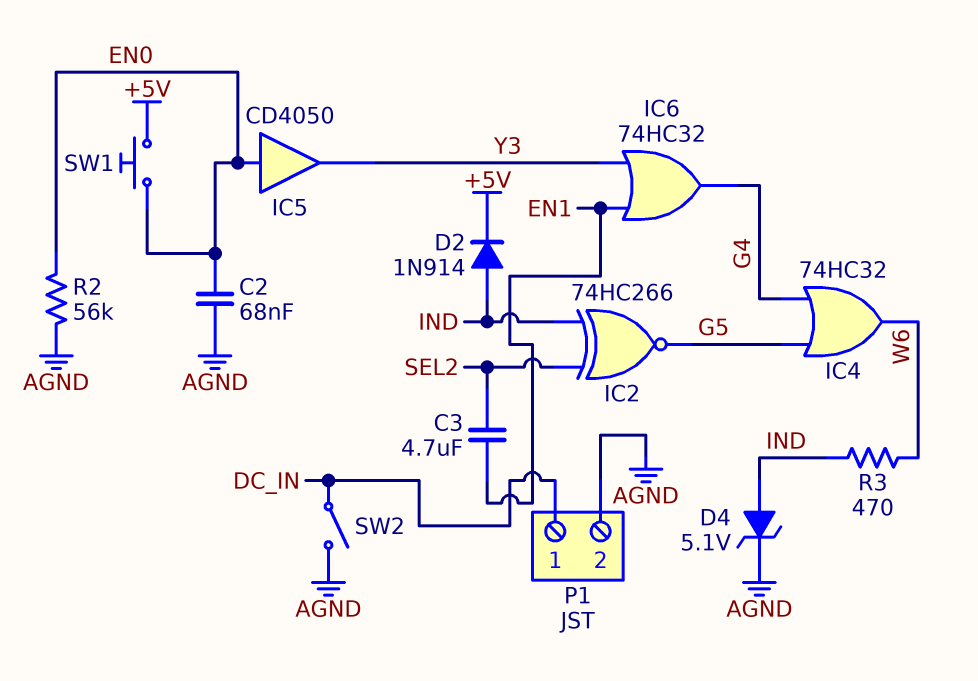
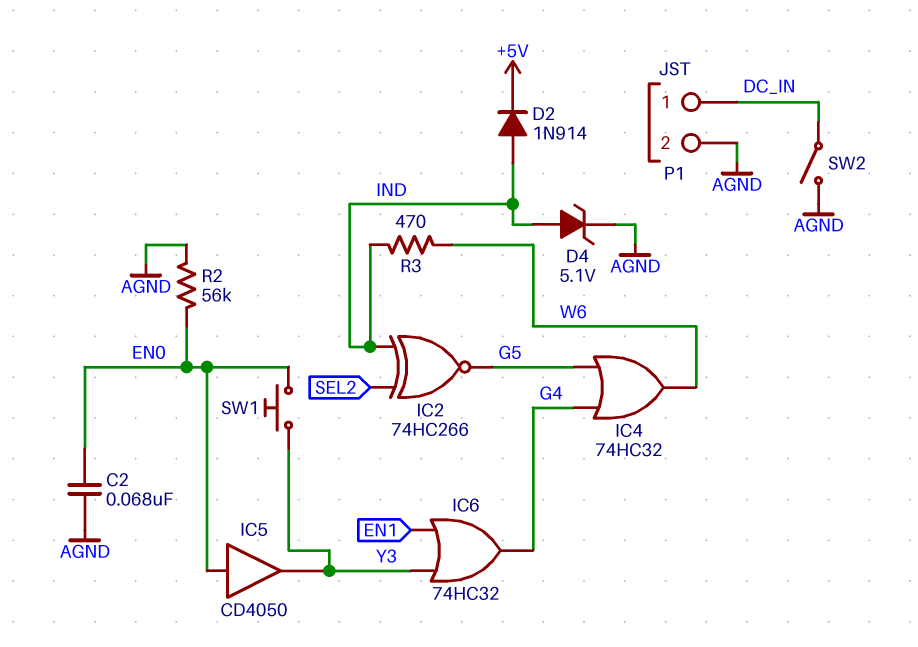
C3: 4.7uF (EN1, SEL2) -> none
SW1: button (+5V, EN0) -> button (EN0, Y3)

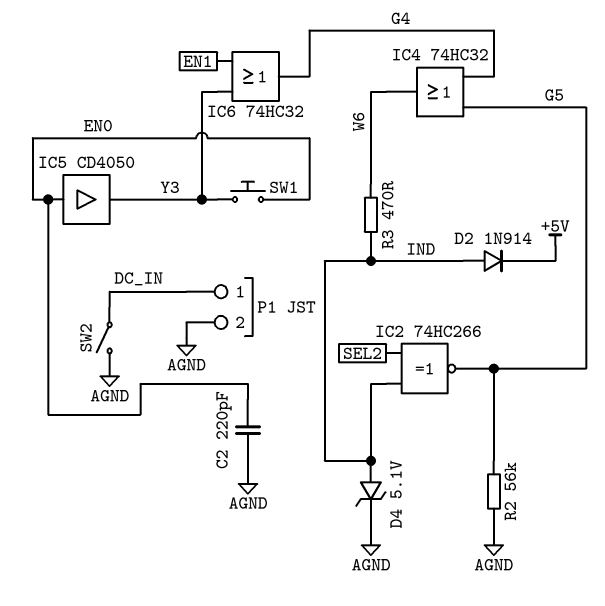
C2: 68nF (AGND, EN0) -> 220pF (AGND, EN0)
R2: 56k (AGND, EN0) -> 56k (AGND, G5)

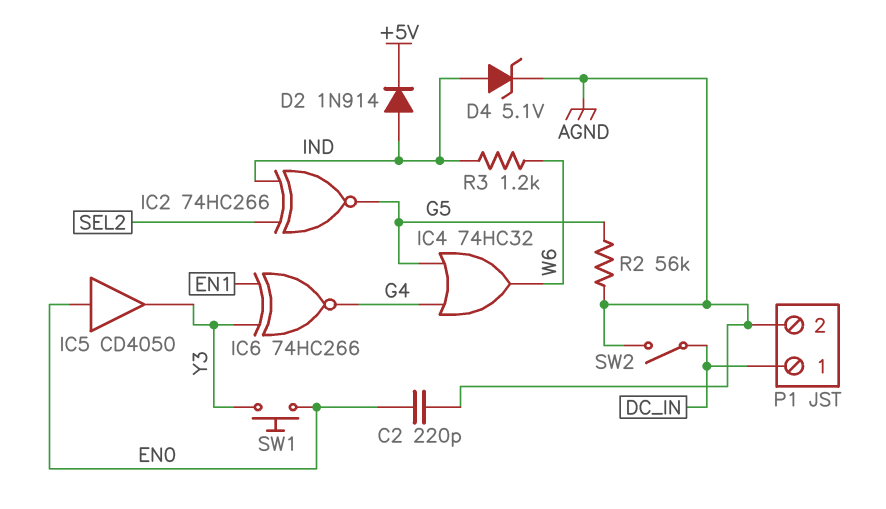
IC6: OR 74HC32 (in EN1, in Y3, out G4) -> XNOR 74HC266 (in EN1, in Y3, out G4)
R3: 470 (IND, W6) -> 1.2k (IND, W6)

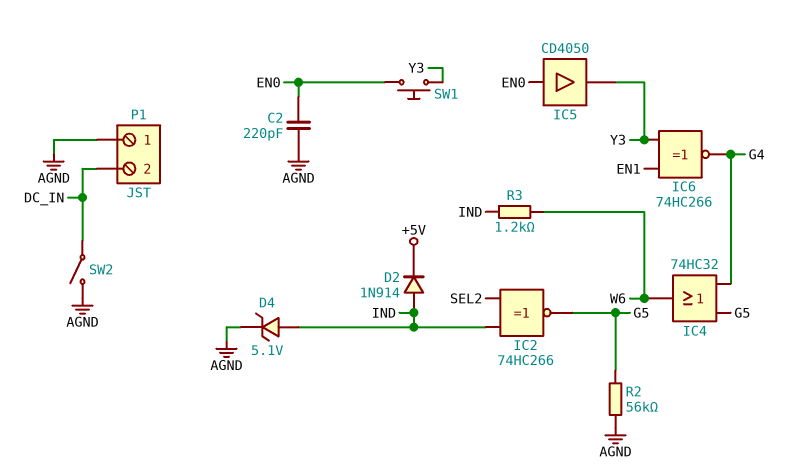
P1 pin 1: DC_IN -> AGND
P1 pin 2: AGND -> DC_IN

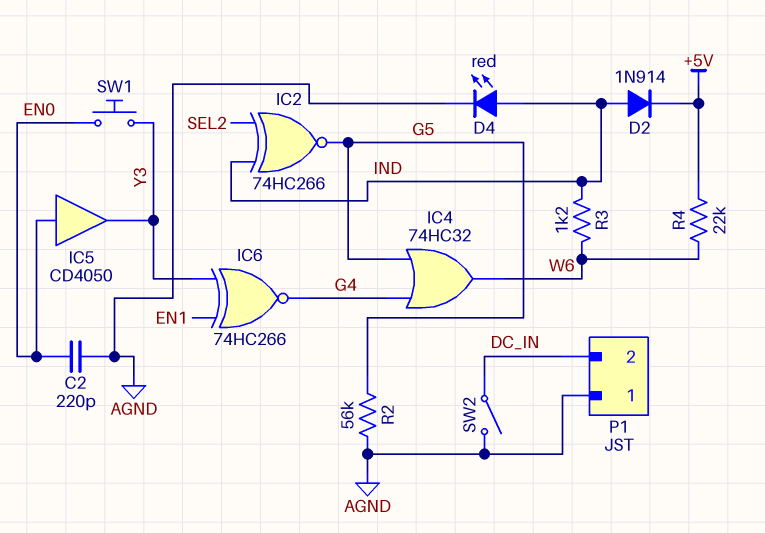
D4: zener 5.1V (A IND, K AGND) -> LED red (A IND, K AGND)
R4: none -> 22k (+5V, W6)

